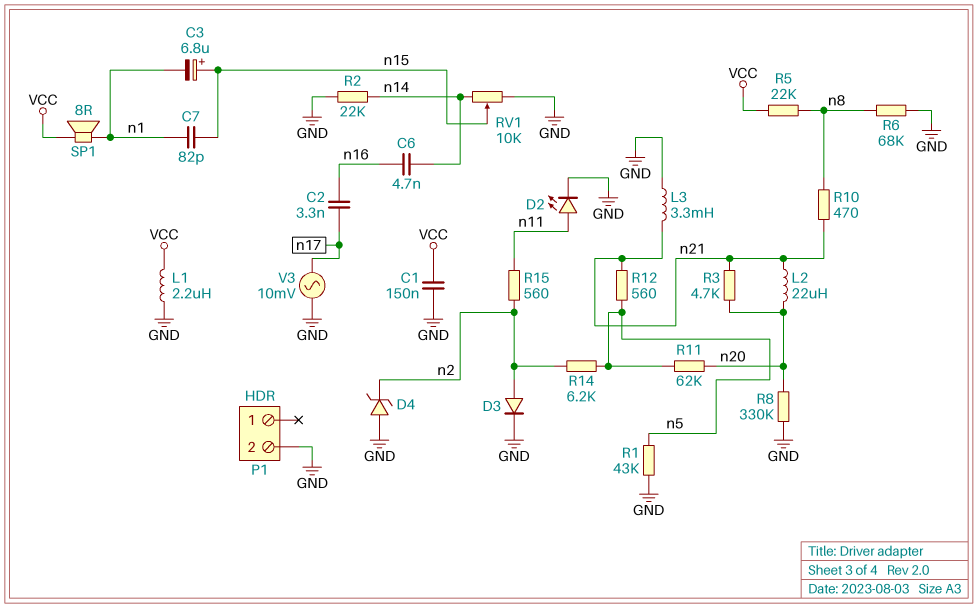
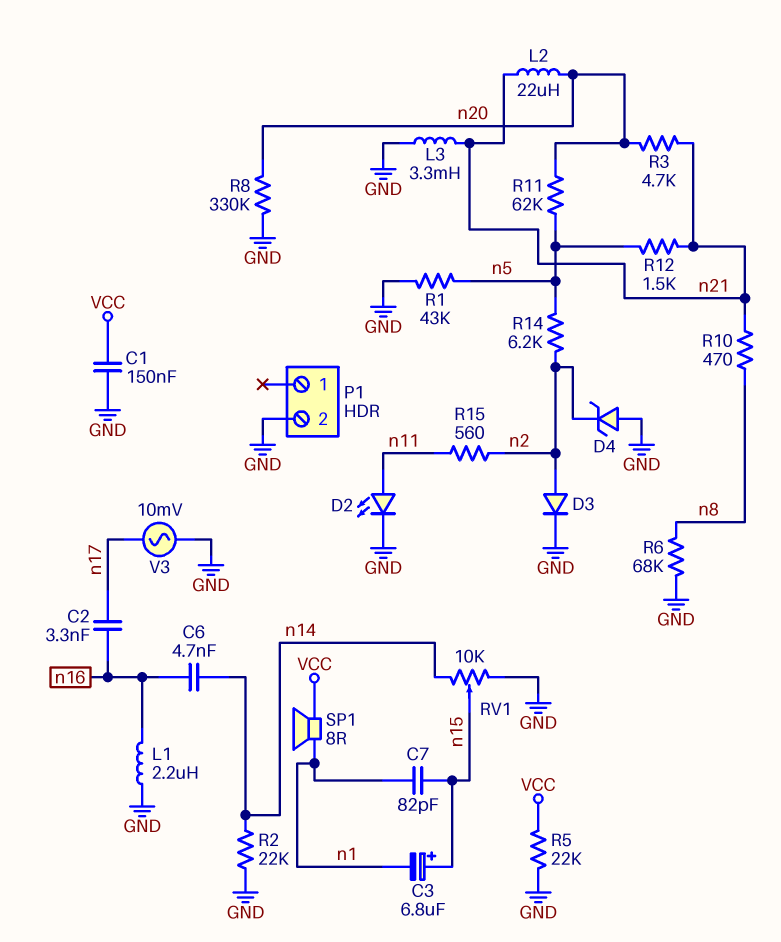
L1: 2.2uH (GND, VCC) -> 2.2uH (GND, n16)
R5: 22k (VCC, n8) -> 22k (GND, VCC)
R12: 560 (n5, n21) -> 1.5k (n5, n21)

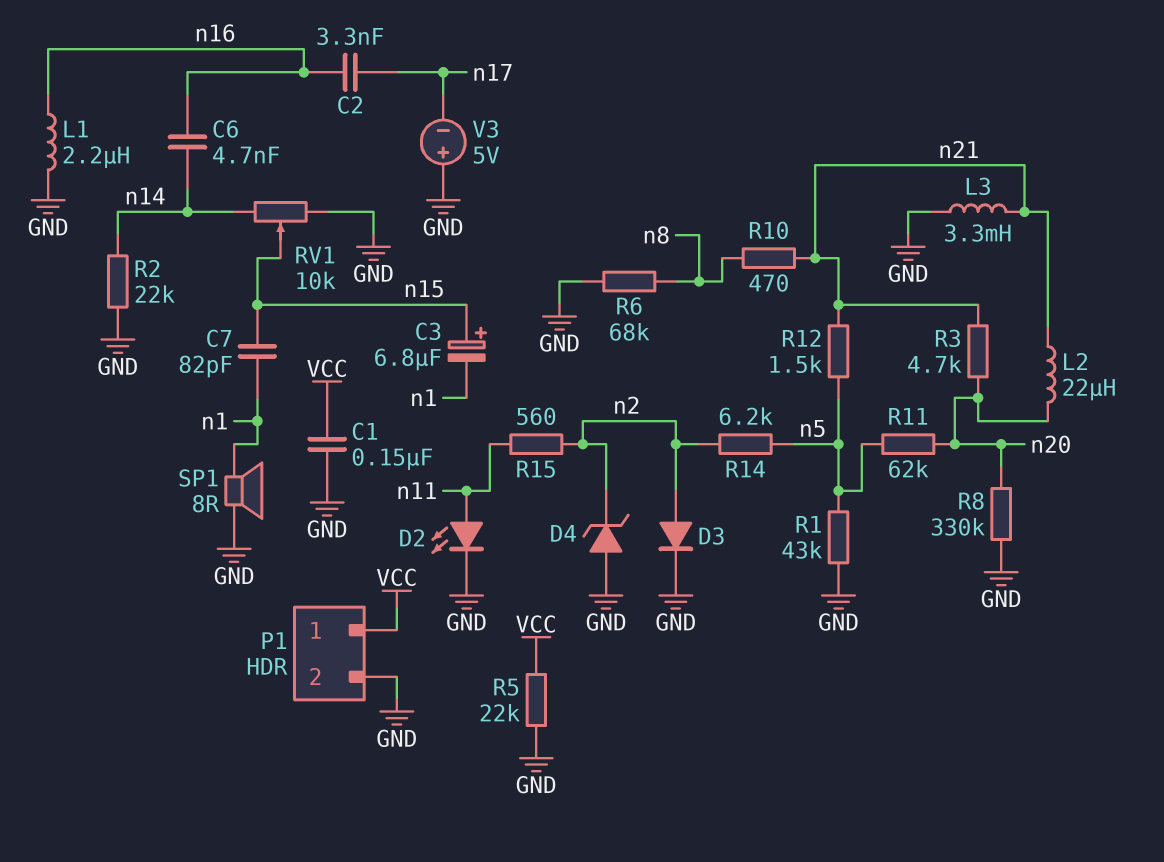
P1 pin 1: none -> VCC
SP1: speaker 8R (VCC, n1) -> speaker 8R (GND, n1)
V3: AC 10mV (GND, n17) -> 5V (plus GND, minus n17)

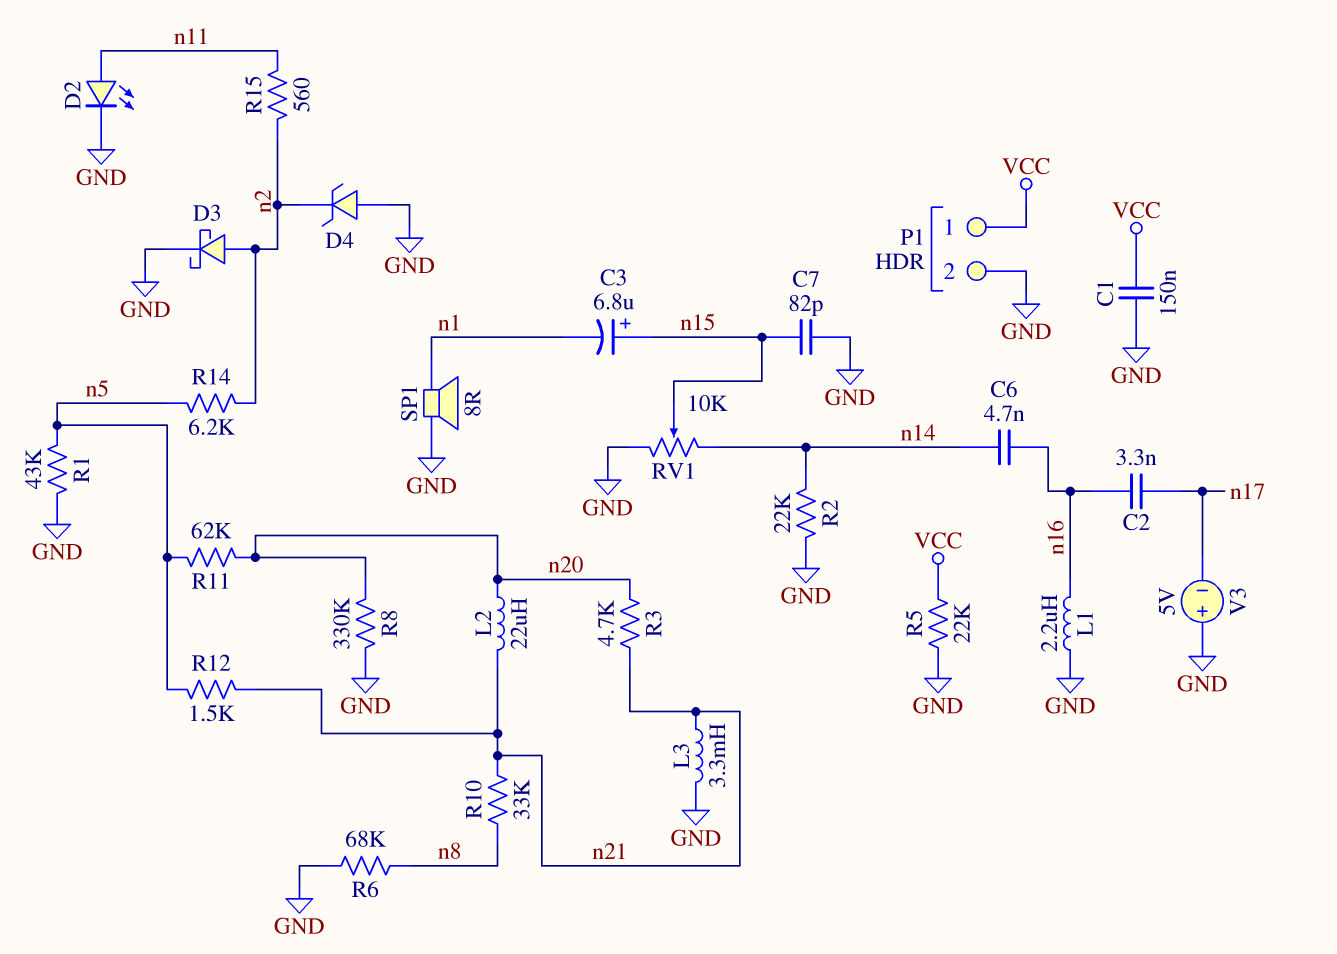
C7: 82pF (n1, n15) -> 82pF (GND, n15)
D3: diode (A n2, K GND) -> schottky (A n2, K GND)
R10: 470 (n8, n21) -> 33k (n8, n21)

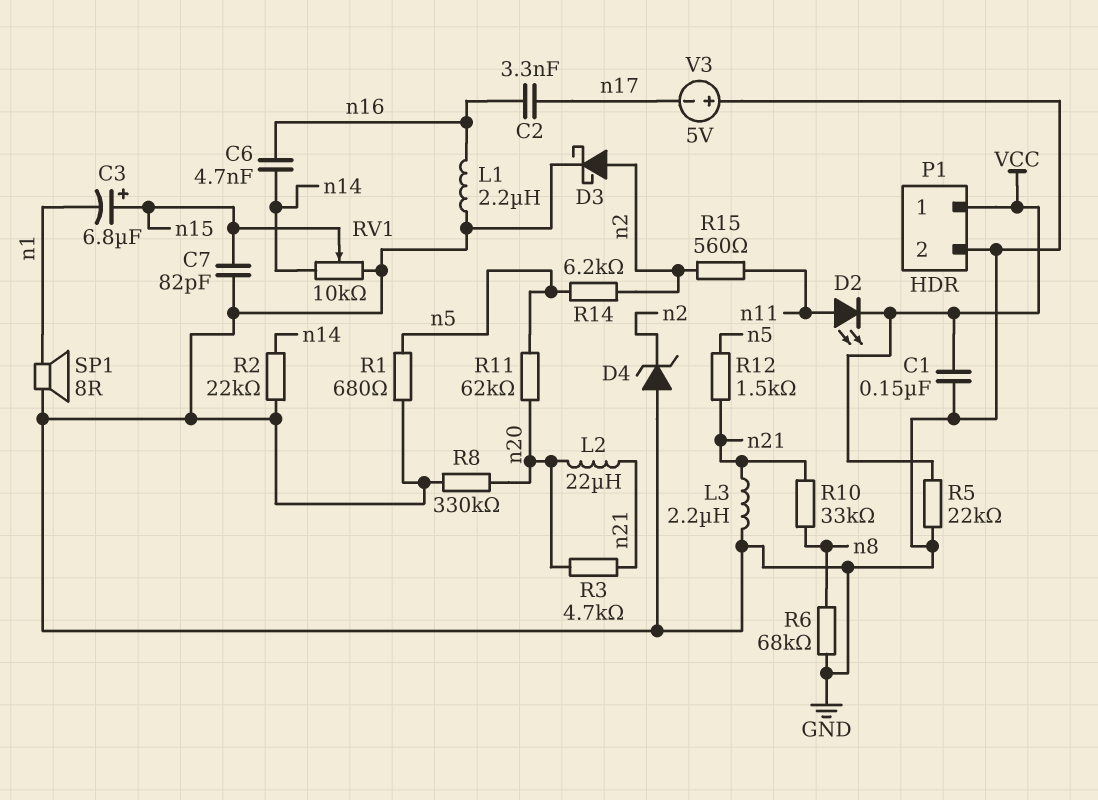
D2: LED (A n11, K GND) -> LED (A n11, K VCC)
L3: 3.3mH (GND, n21) -> 2.2uH (GND, n21)
R1: 43k (GND, n5) -> 680 (GND, n5)

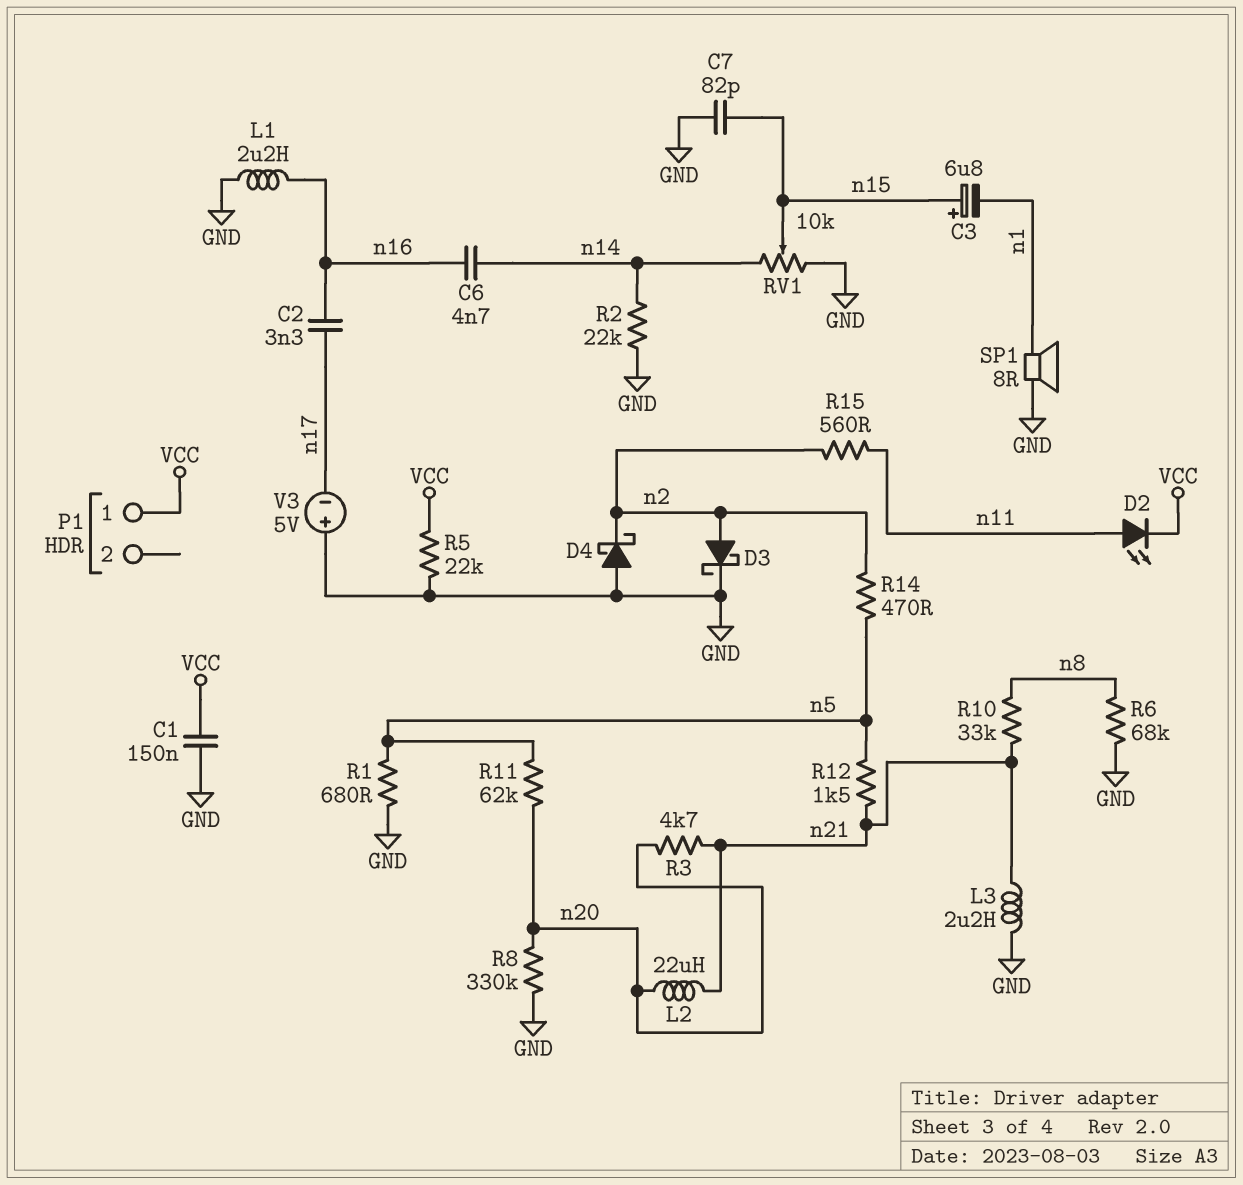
D4: zener (A GND, K n2) -> schottky (A GND, K n2)
P1 pin 2: GND -> none
R14: 6.2k (n2, n5) -> 470 (n2, n5)

